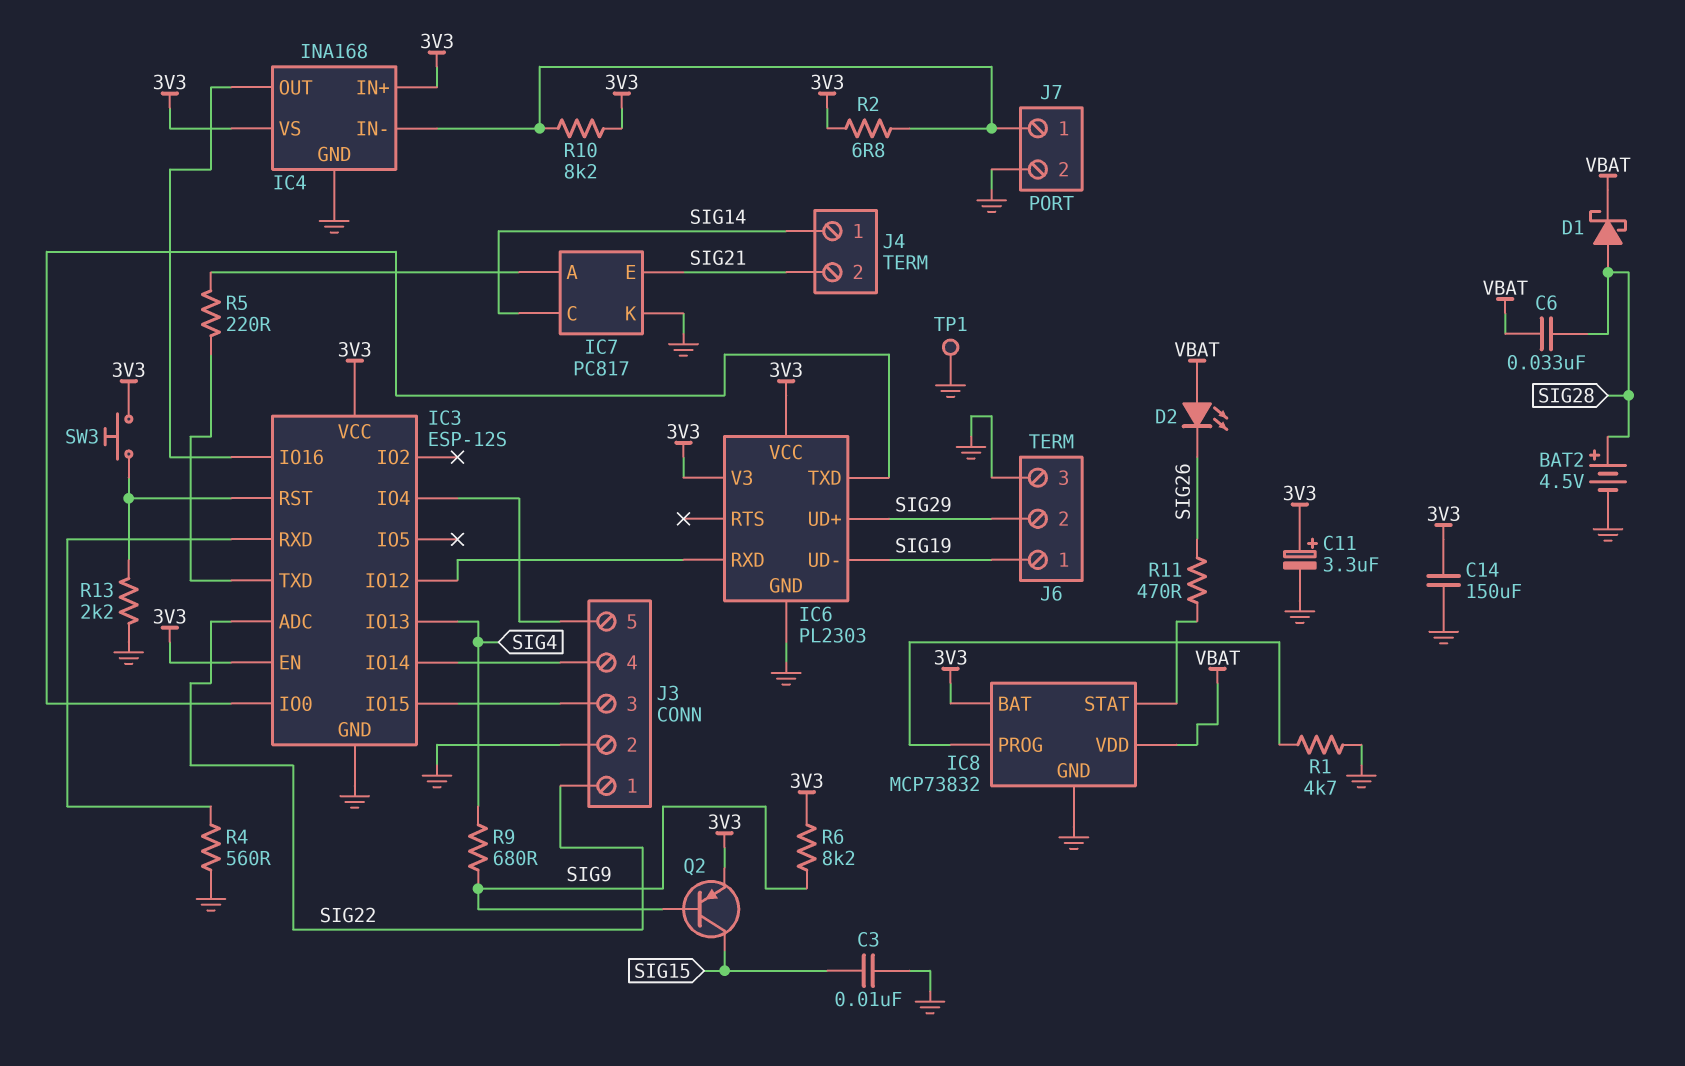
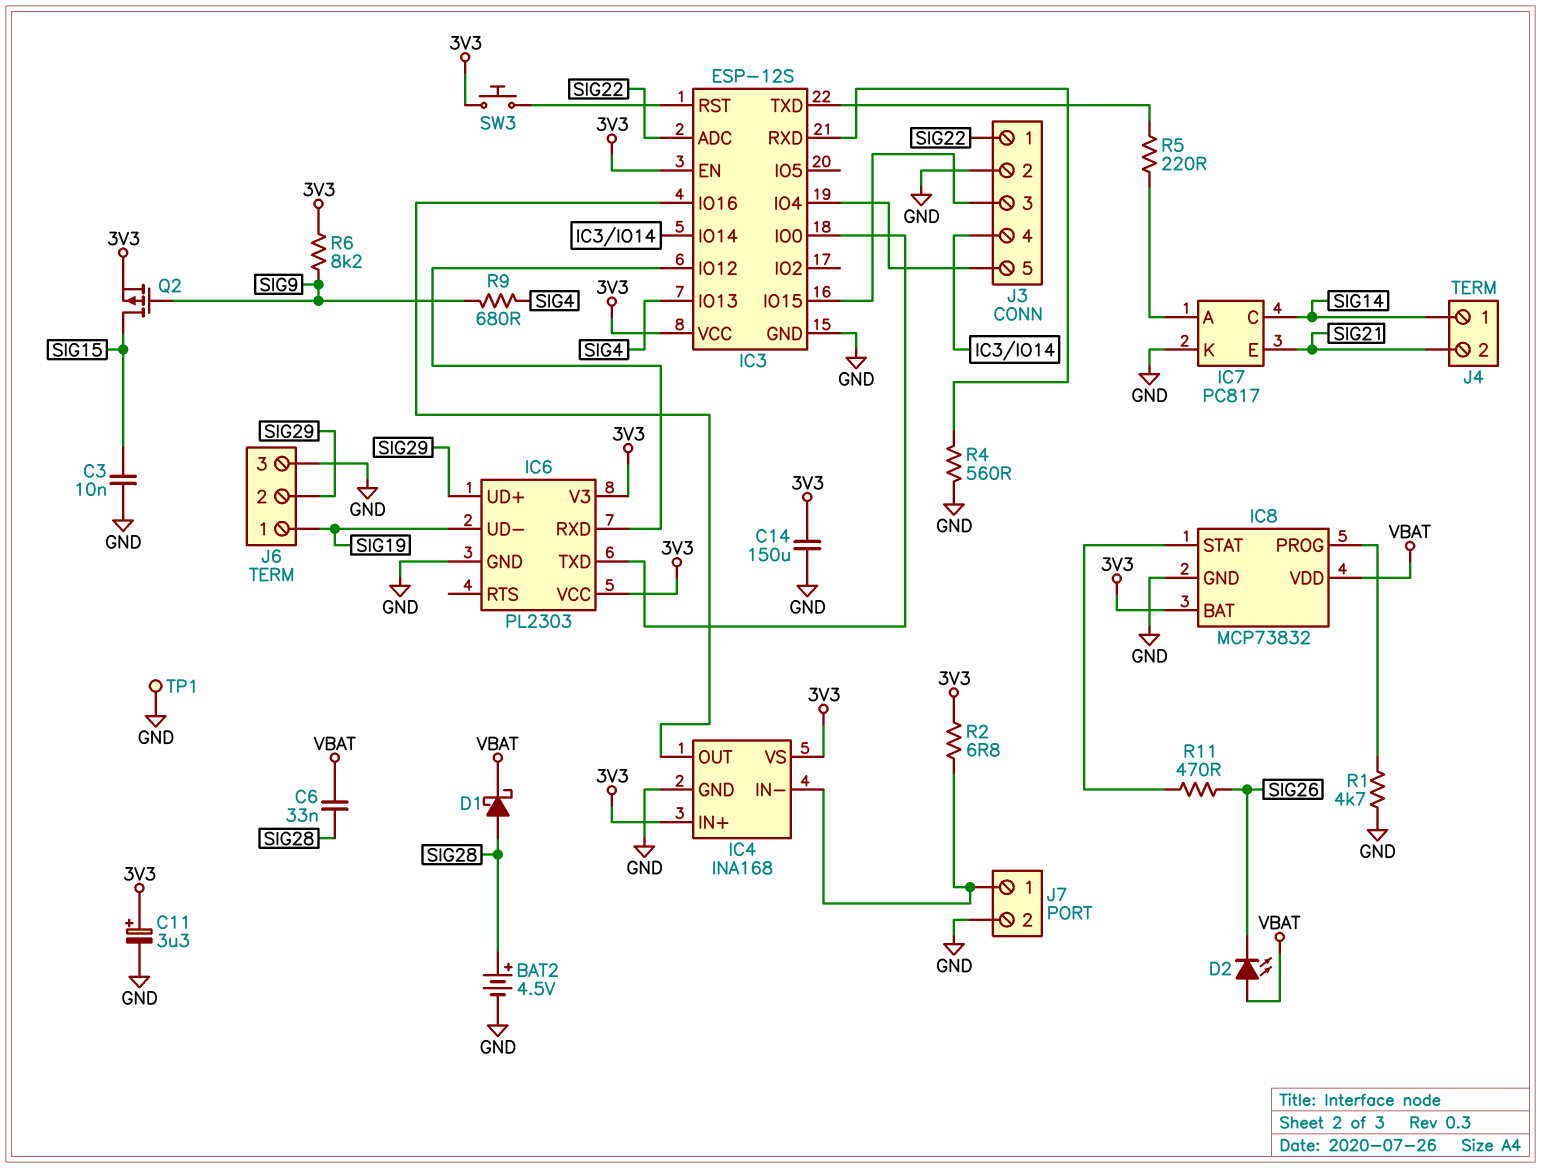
Q2: PNP (B SIG9, C SIG15, E 3V3) -> PMOS (G SIG9, D SIG15, S 3V3)
R10: 8.2k (3V3, IC4/IN-) -> none
R13: 2.2k (GND, IC3/RST) -> none

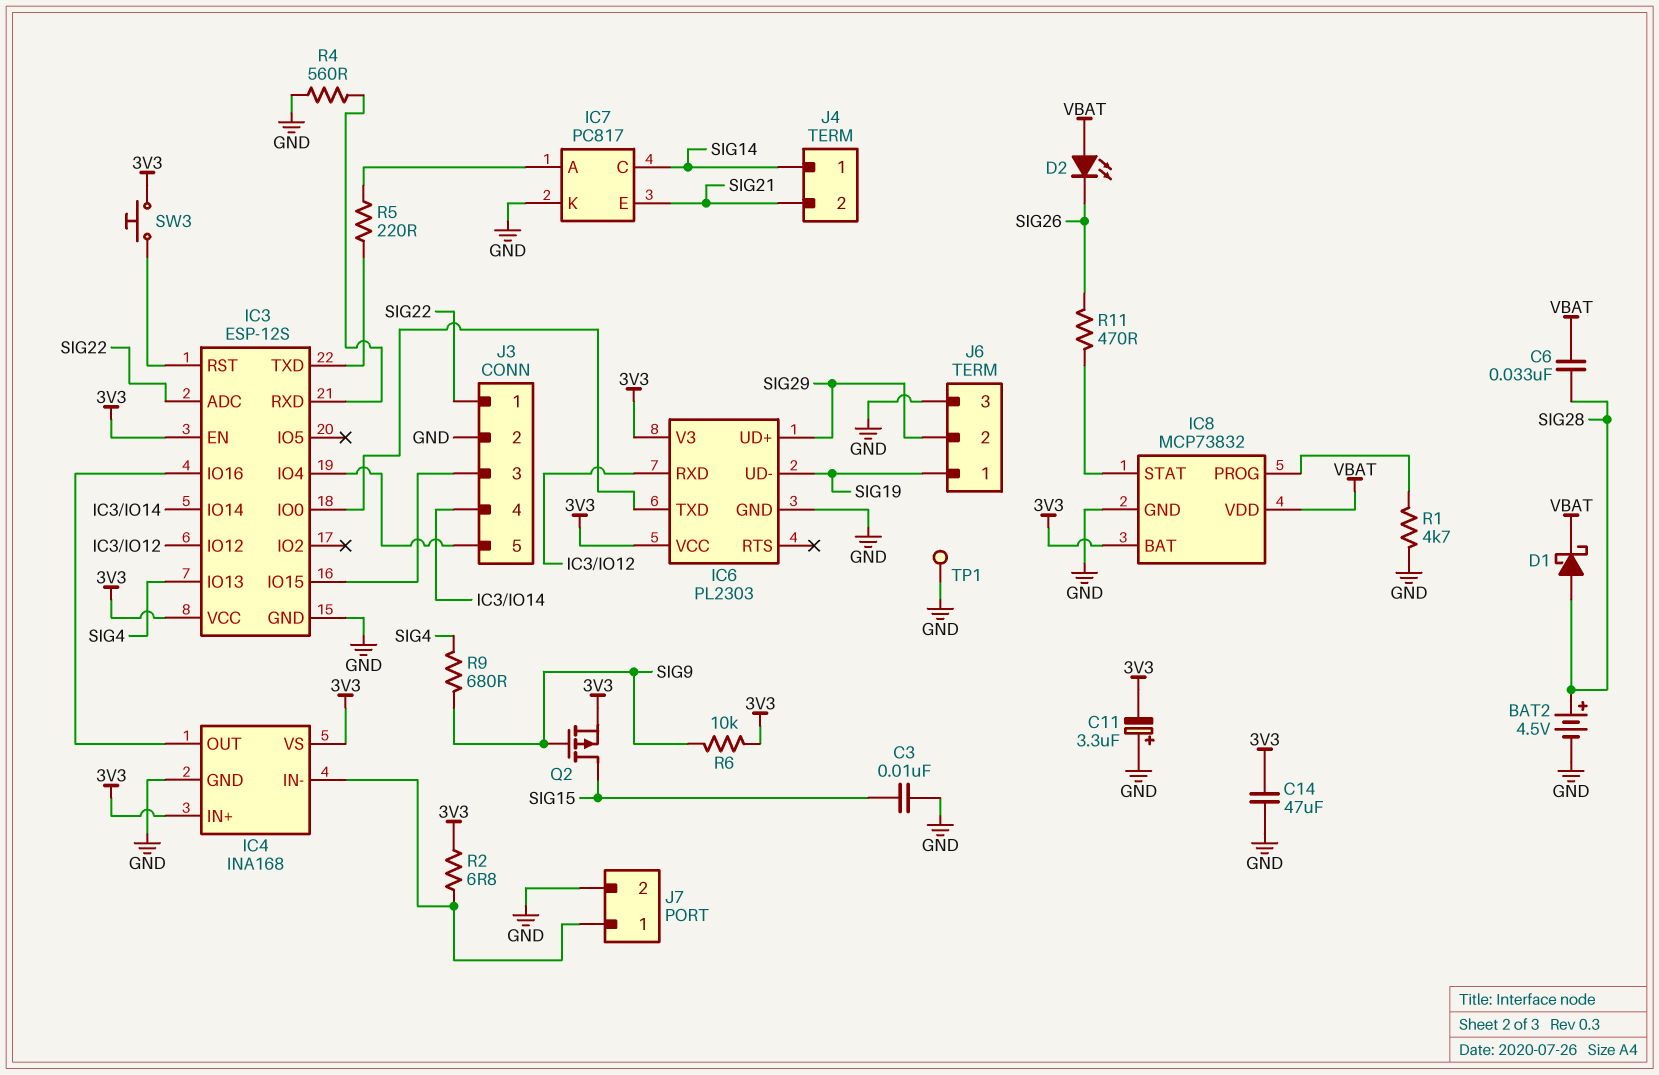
C11: 3.3uF (plus 3V3, minus GND) -> 3.3uF (plus GND, minus 3V3)
C14: 150uF (3V3, GND) -> 47uF (3V3, GND)
R6: 8.2k (3V3, SIG9) -> 10k (3V3, SIG9)

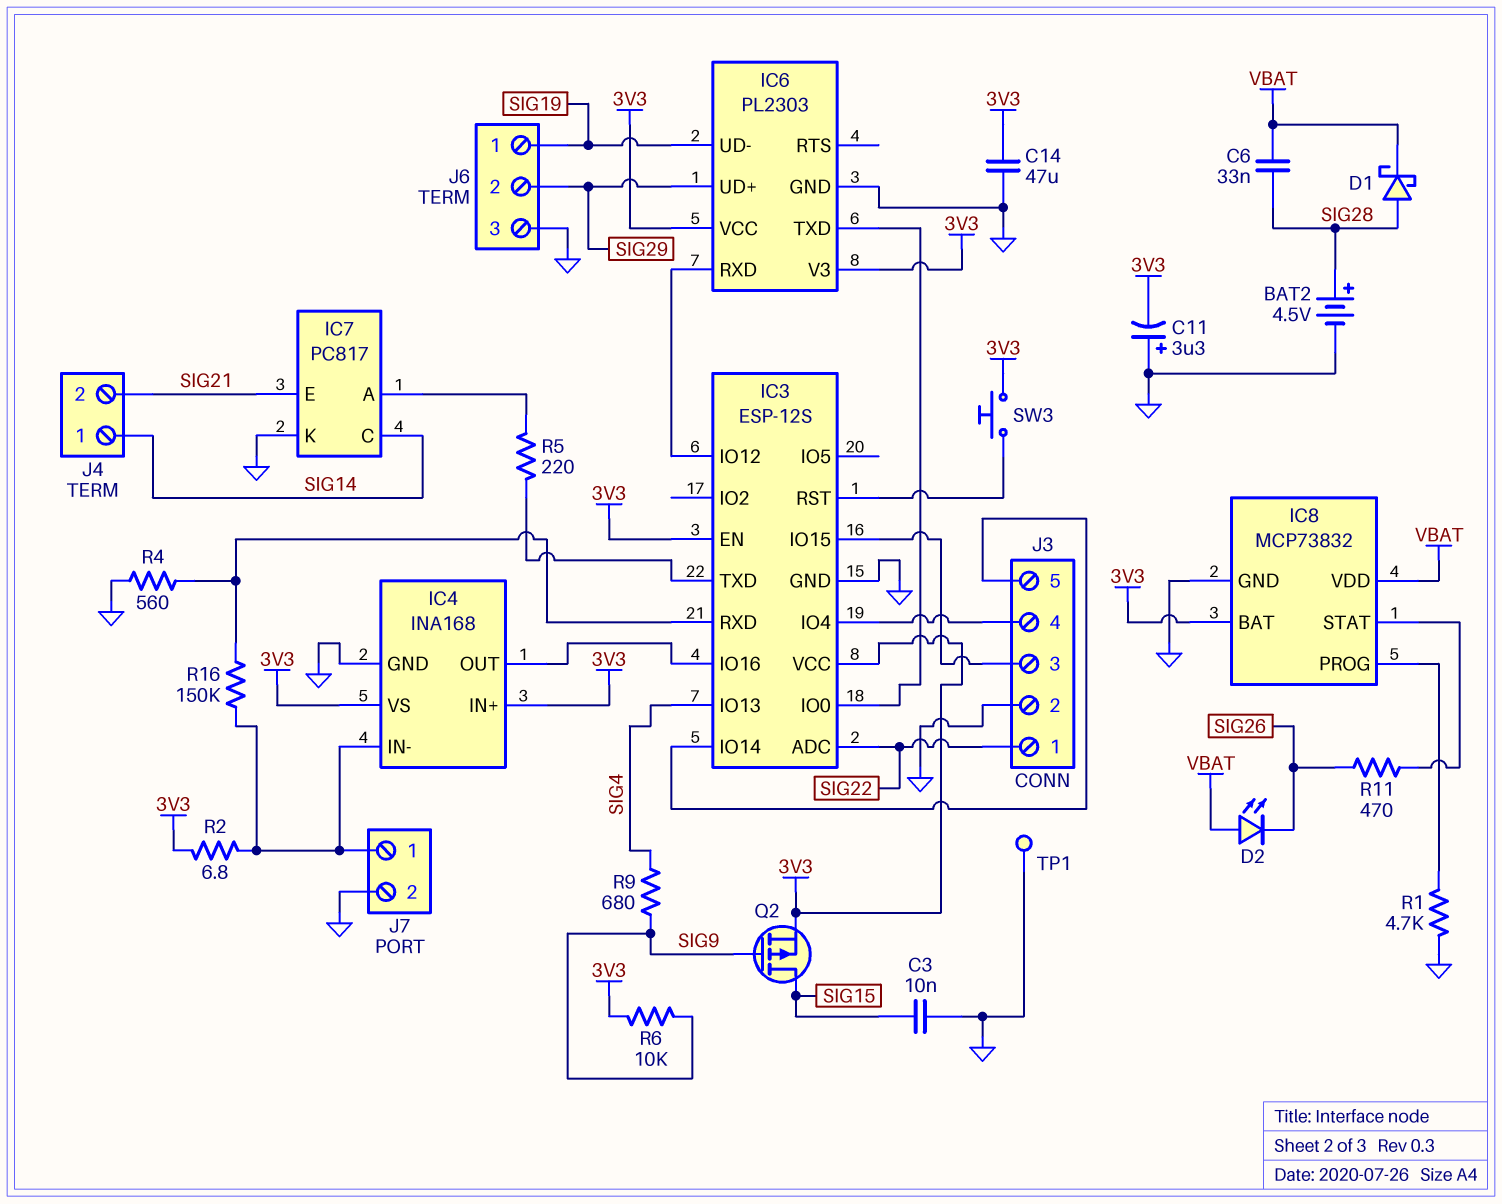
J3 pin 4: IC3/IO14 -> IC3/IO4
J3 pin 5: IC3/IO4 -> IC3/IO14
R16: none -> 150k (IC3/RXD, IC4/IN-)

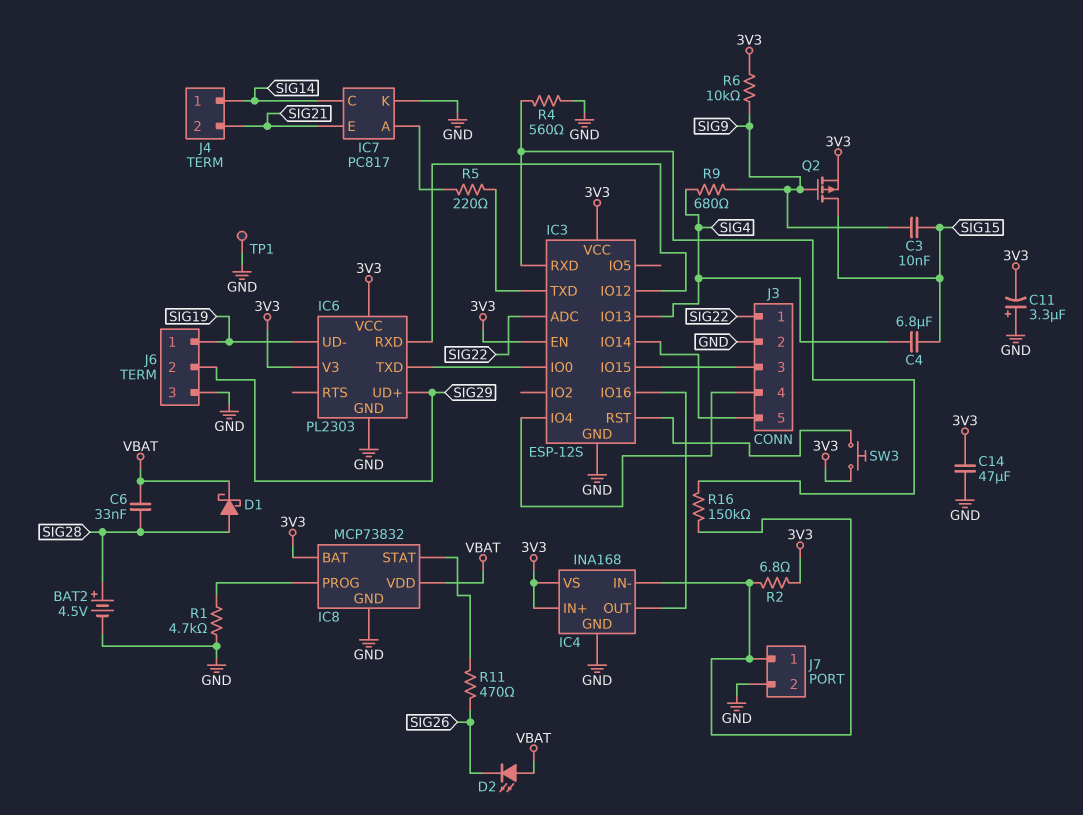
C3: 10nF (GND, SIG15) -> 10nF (SIG9, SIG15)
C4: none -> 6.8uF (SIG4, SIG15)

